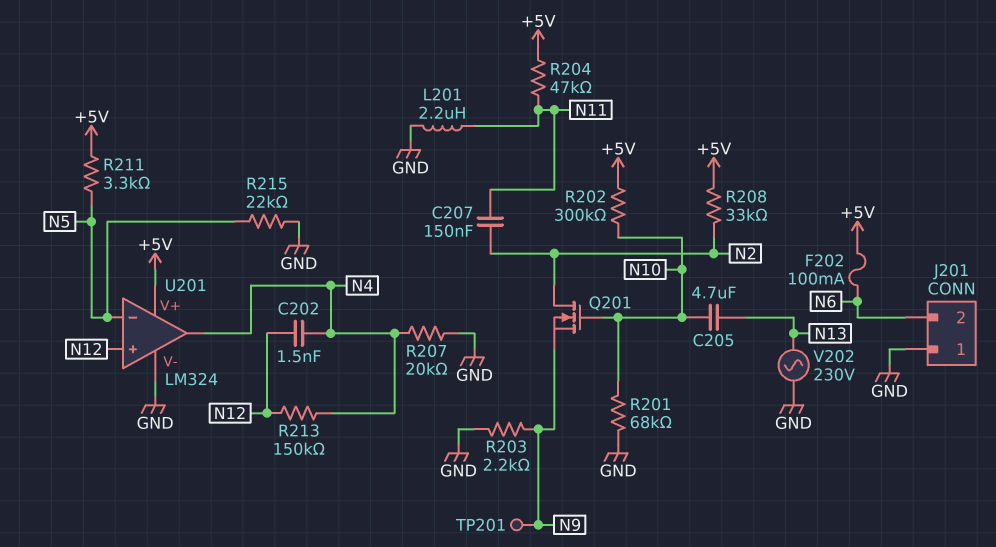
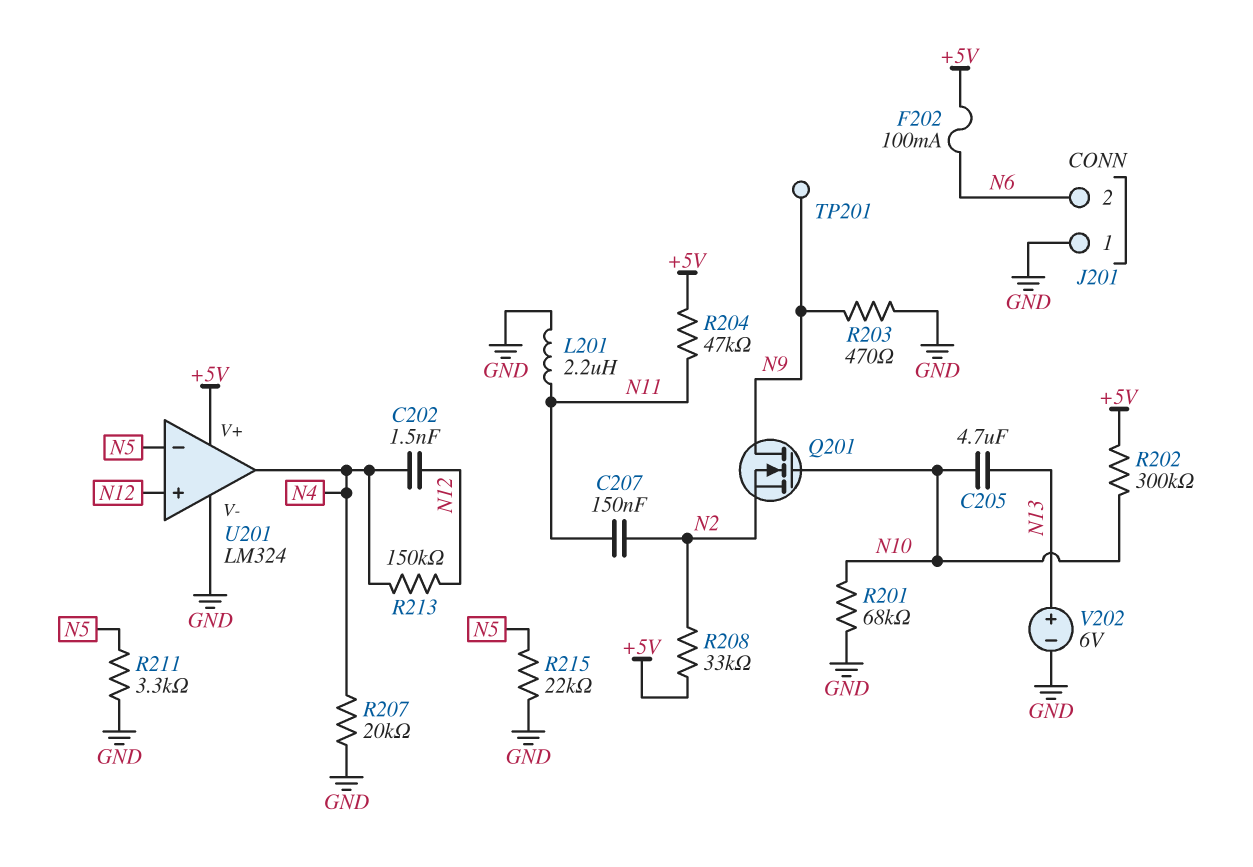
Q201: NMOS (G N10, D N2, S N9) -> NMOS (G N10, D N9, S N2)
R203: 2.2k (GND, N9) -> 470 (GND, N9)
R211: 3.3k (+5V, N5) -> 3.3k (GND, N5)
V202: AC 230V (GND, N13) -> 6V (plus N13, minus GND)

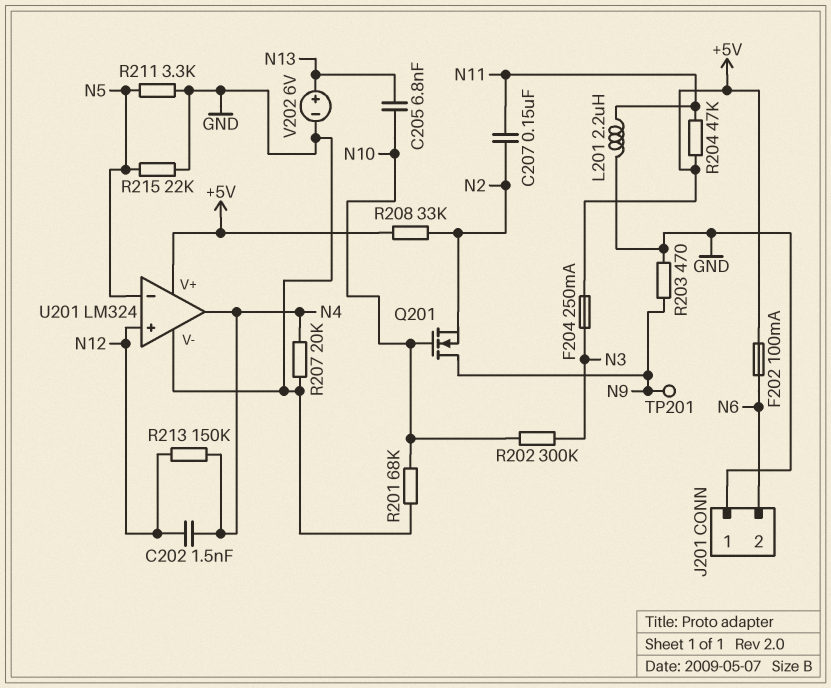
C205: 4.7uF (N10, N13) -> 6.8nF (N10, N13)
F204: none -> 250mA (+5V, N3)
R202: 300k (+5V, N10) -> 300k (N3, N10)

